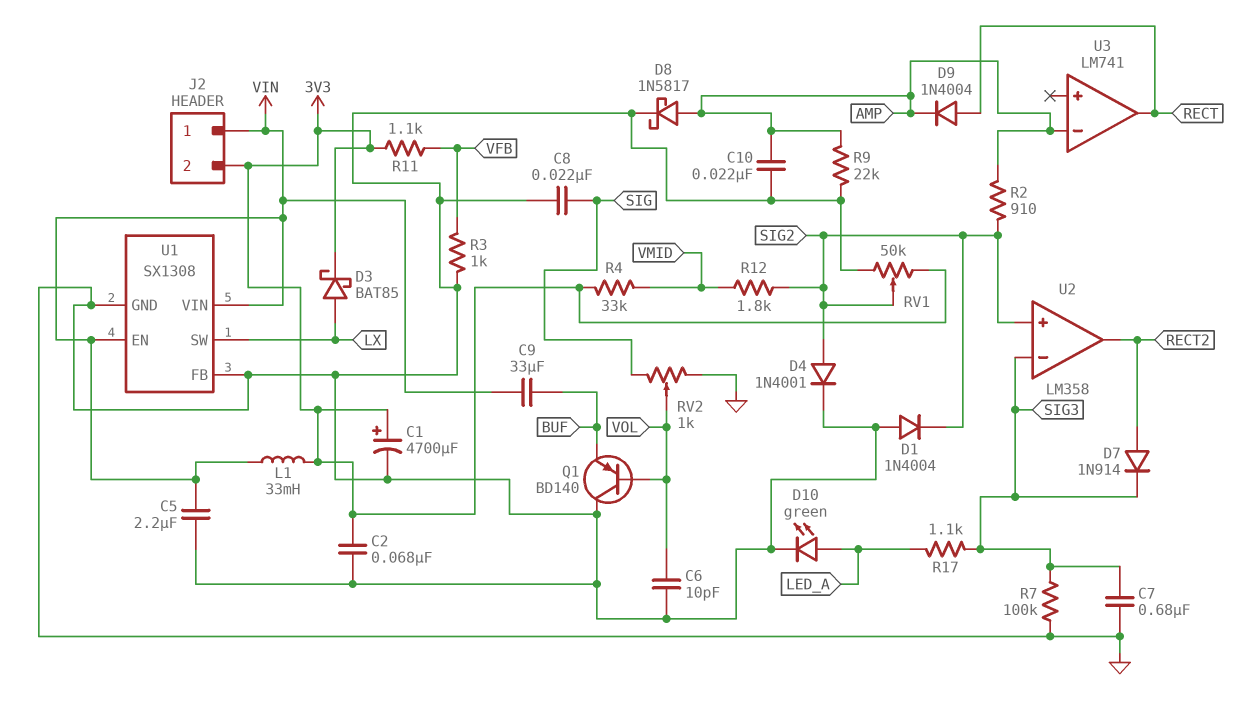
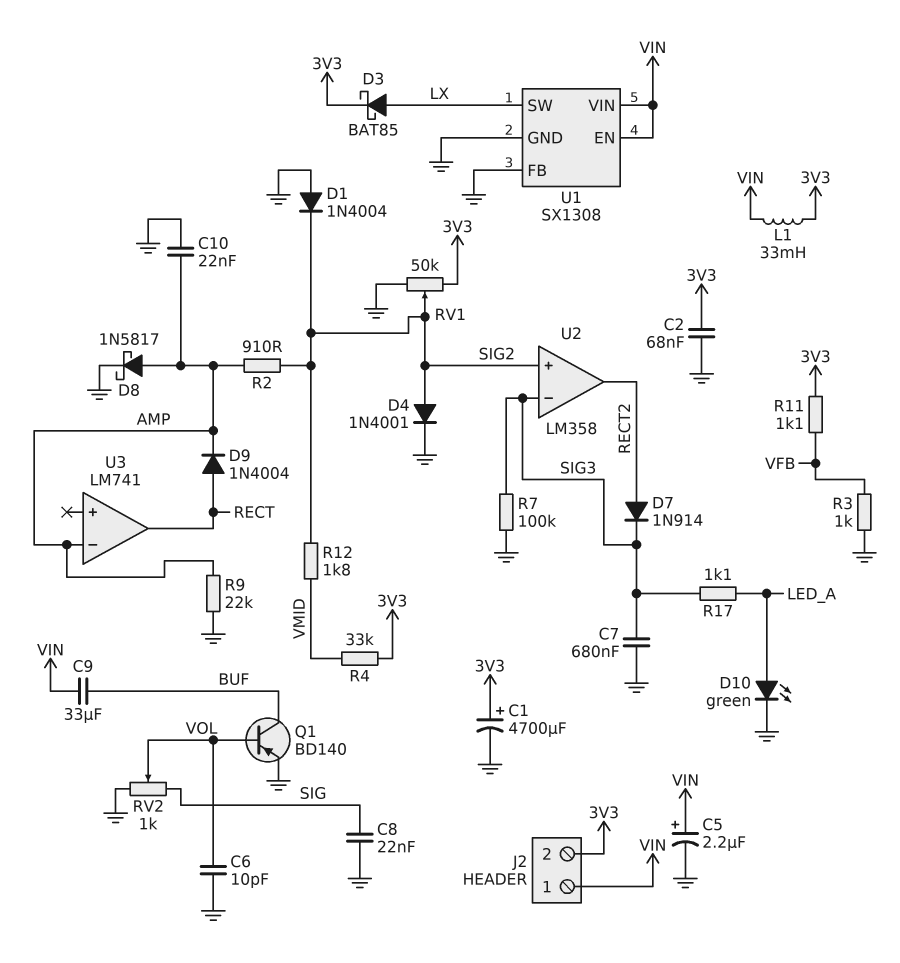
C5: 2.2uF (GND, VIN) -> 2.2uF (plus VIN, minus GND)
Q1: PNP BD140 (B VOL, C GND, E BUF) -> PNP BD140 (B VOL, C BUF, E GND)

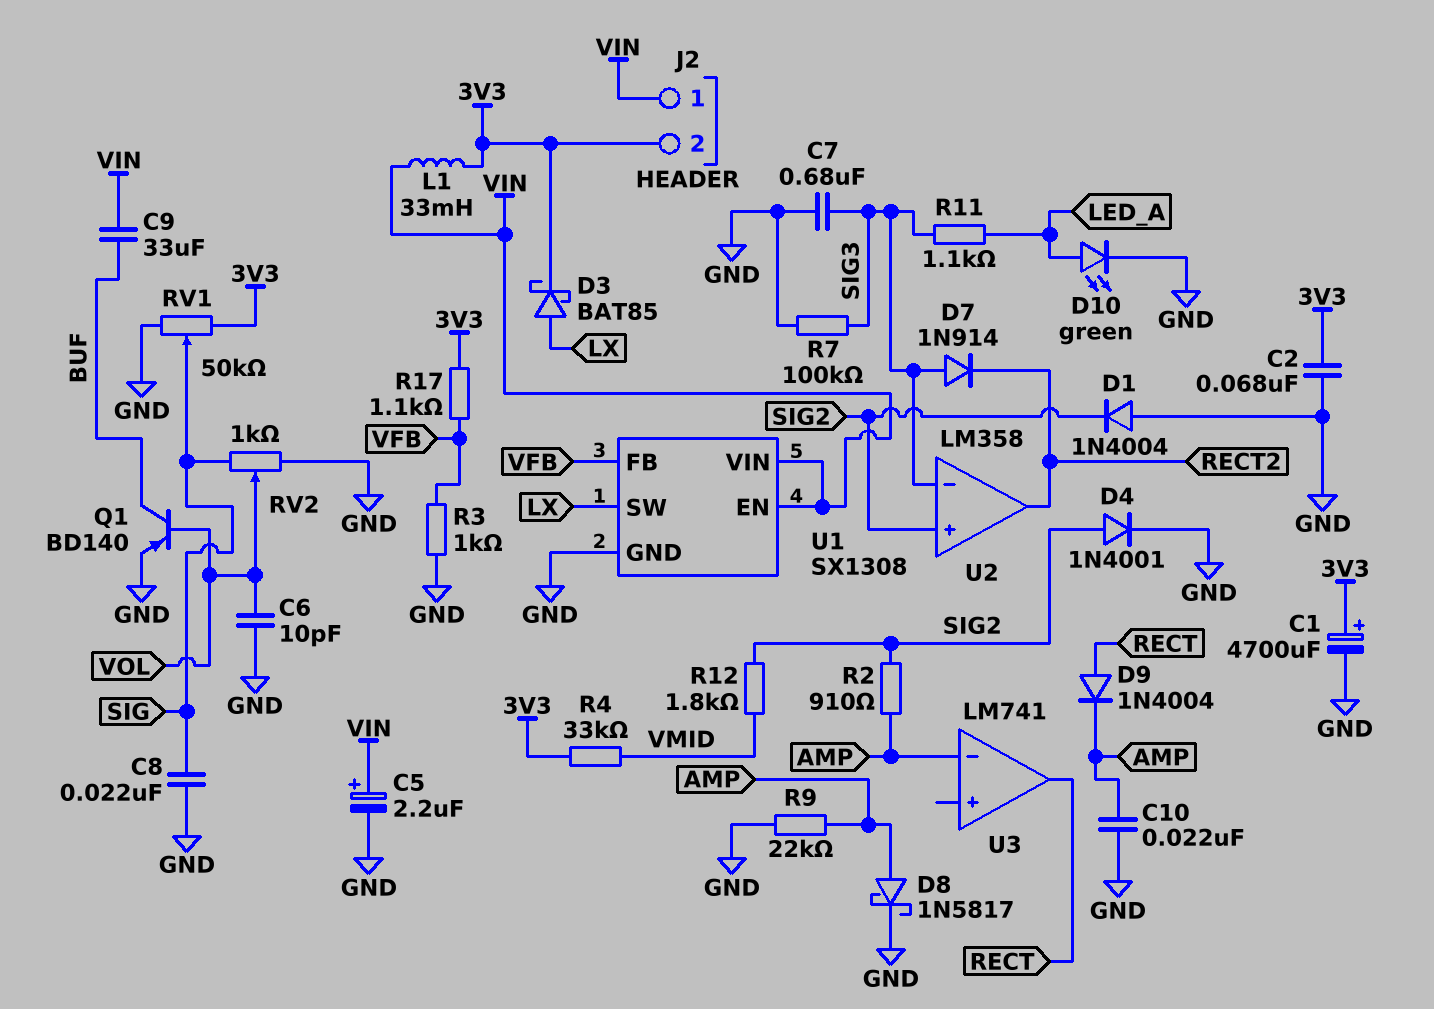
D7: diode 1N914 (A RECT2, K SIG3) -> diode 1N914 (A SIG3, K RECT2)
R11: 1.1k (3V3, VFB) -> 1.1k (LED_A, SIG3)
R17: 1.1k (LED_A, SIG3) -> 1.1k (3V3, VFB)
RV1: 50k (3V3, GND, wiper SIG2) -> 50k (3V3, GND, wiper SIG)
U1 pin FB: GND -> VFB

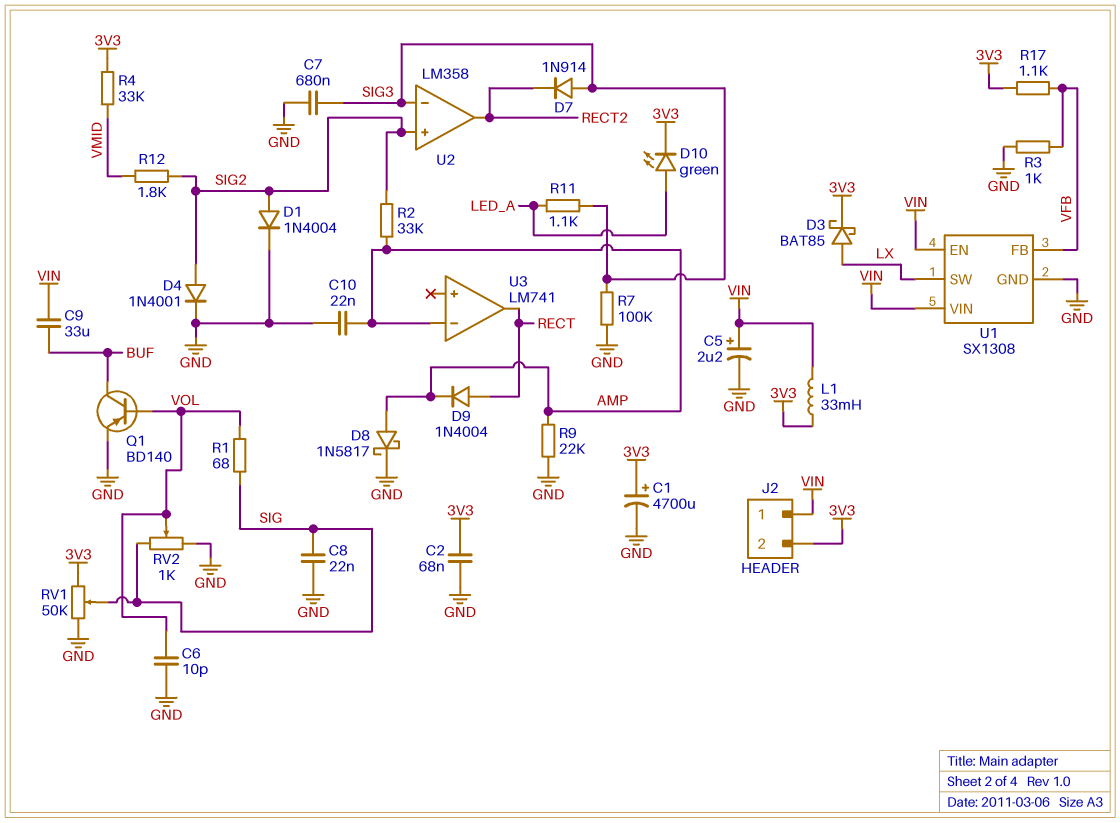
D1: diode 1N4004 (A GND, K SIG2) -> diode 1N4004 (A SIG2, K GND)
D10: LED green (A LED_A, K GND) -> LED green (A LED_A, K 3V3)
R1: none -> 68 (SIG, VOL)
R2: 910 (AMP, SIG2) -> 33k (AMP, SIG2)

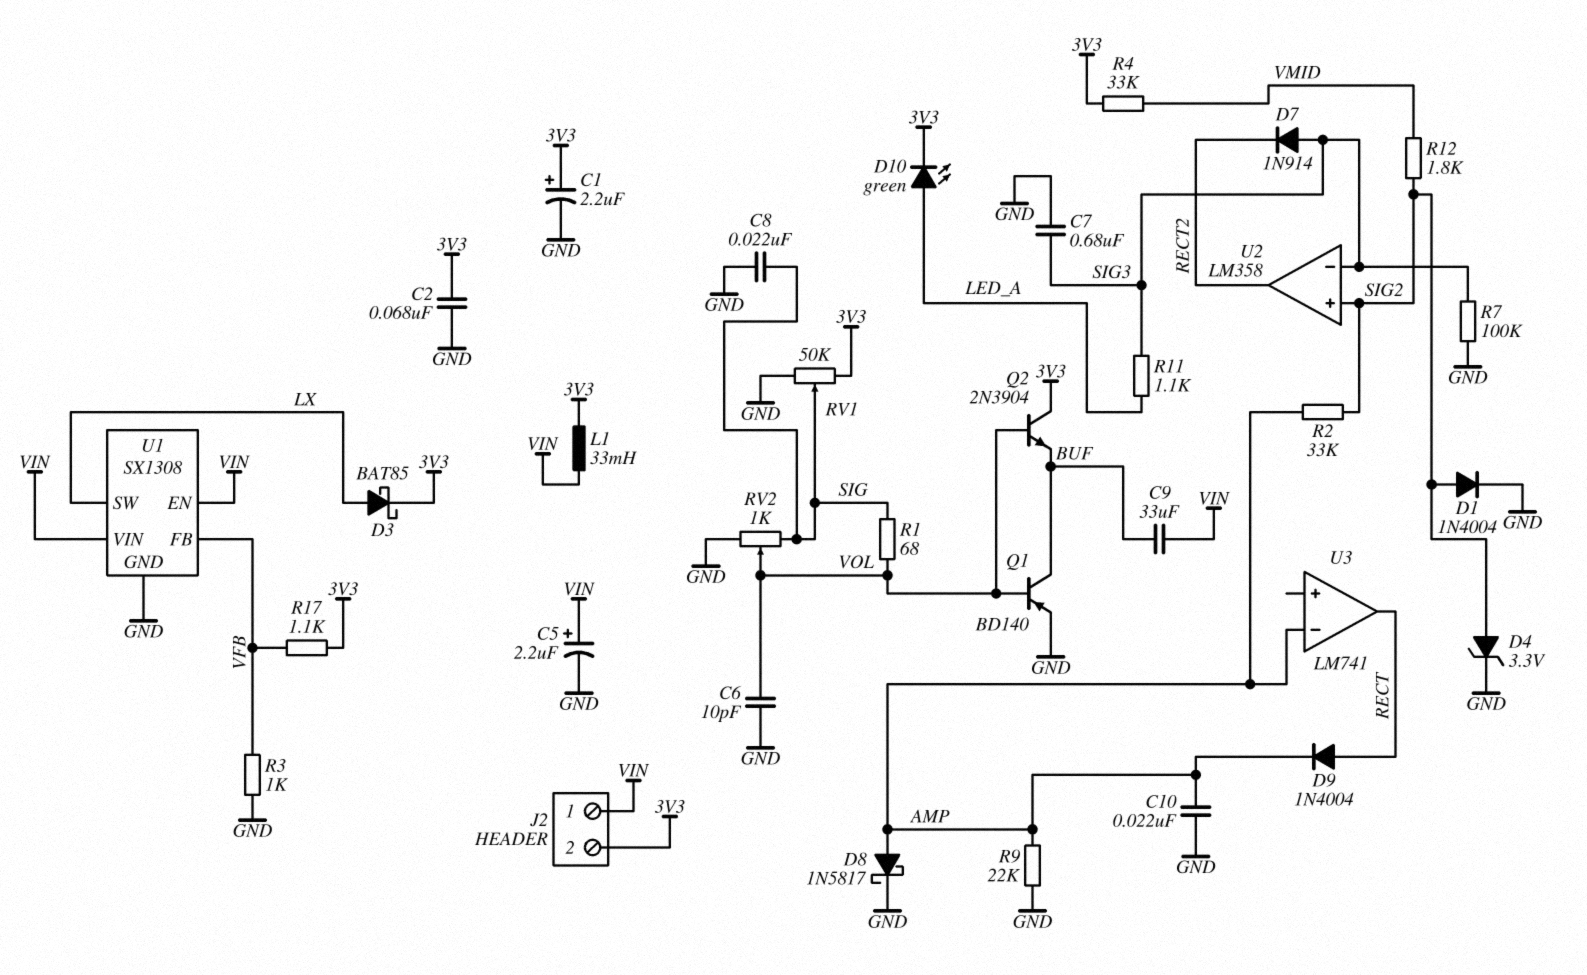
C1: 4700uF (plus 3V3, minus GND) -> 2.2uF (plus 3V3, minus GND)
D4: diode 1N4001 (A SIG2, K GND) -> zener 3.3V (A SIG2, K GND)
Q2: none -> NPN 2N3904 (B VOL, C 3V3, E BUF)

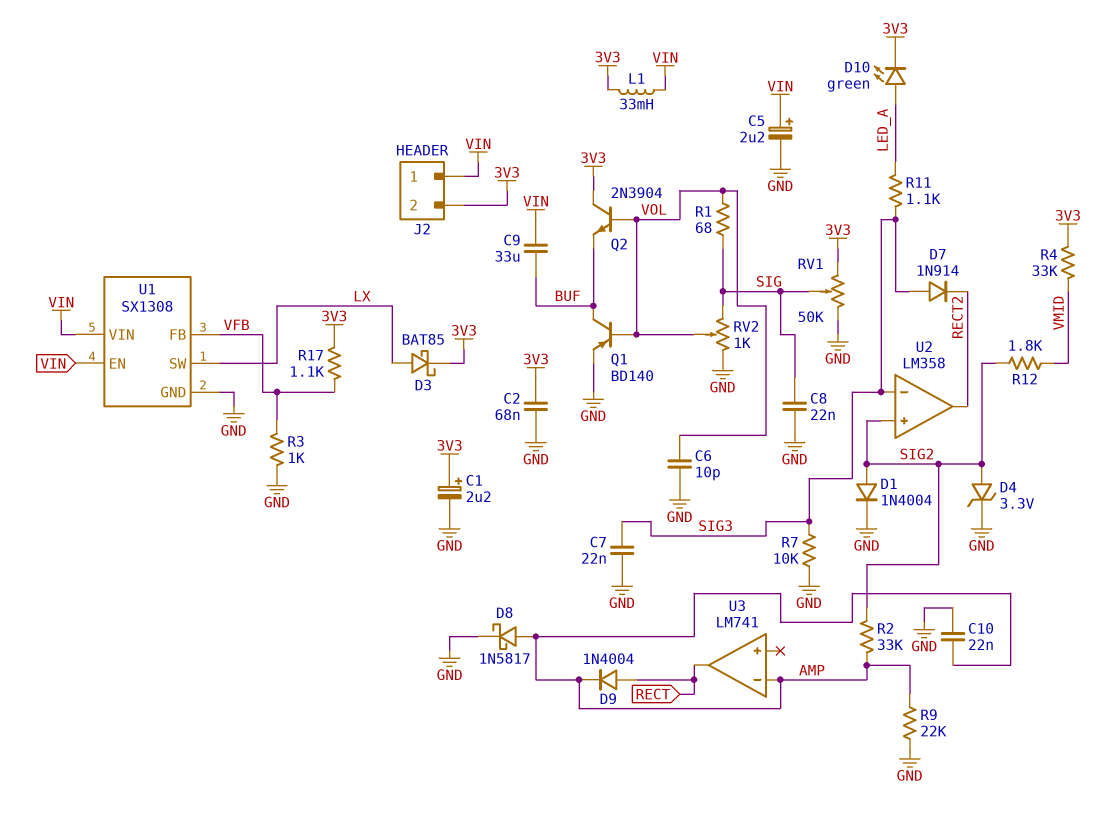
C7: 680nF (GND, SIG3) -> 22nF (GND, SIG3)
R7: 100k (GND, SIG3) -> 10k (GND, SIG3)

